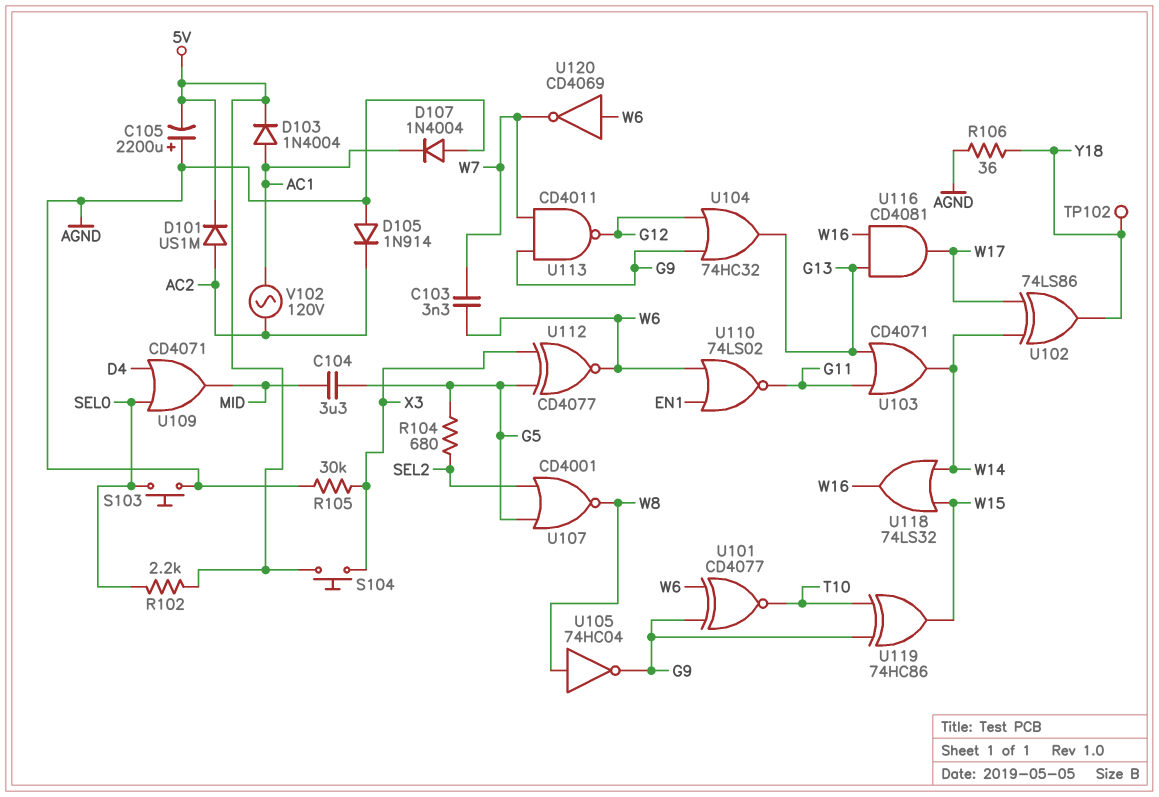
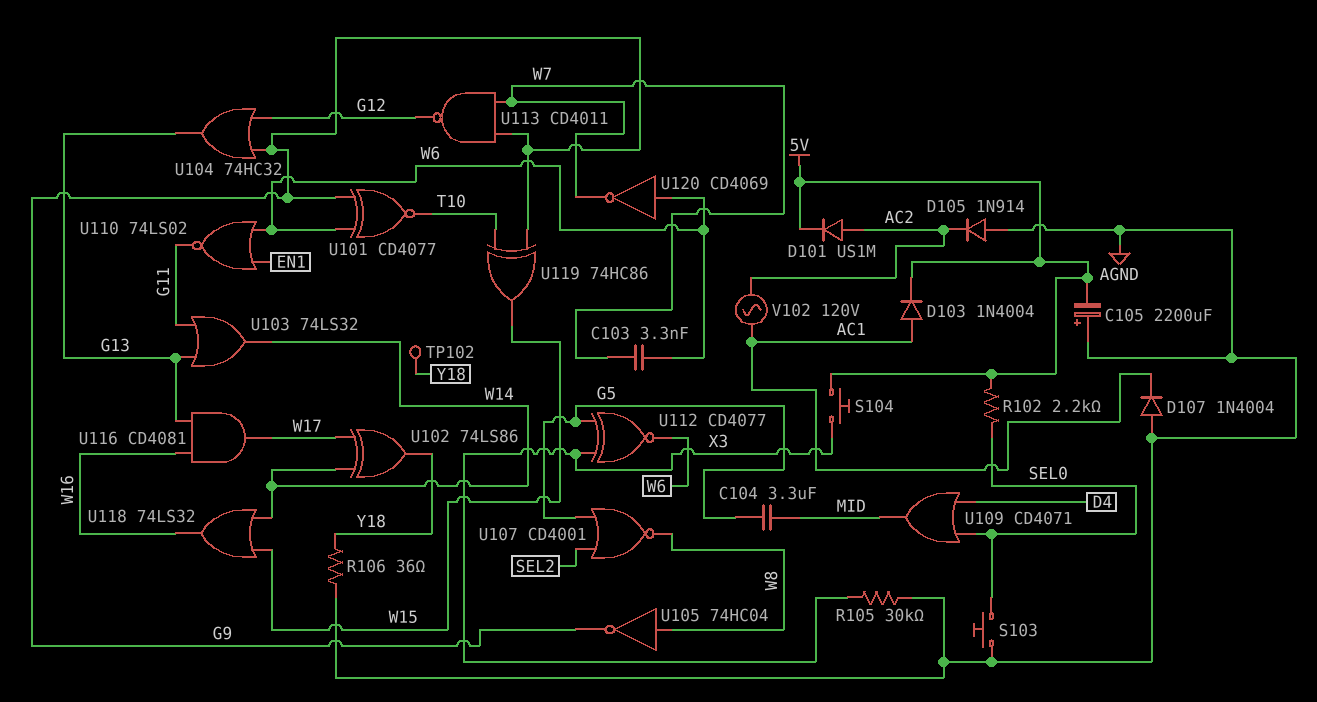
R104: 680 (G5, SEL2) -> none
U103: OR CD4071 (in G11, in G13, out W14) -> OR 74LS32 (in G11, in G13, out W14)

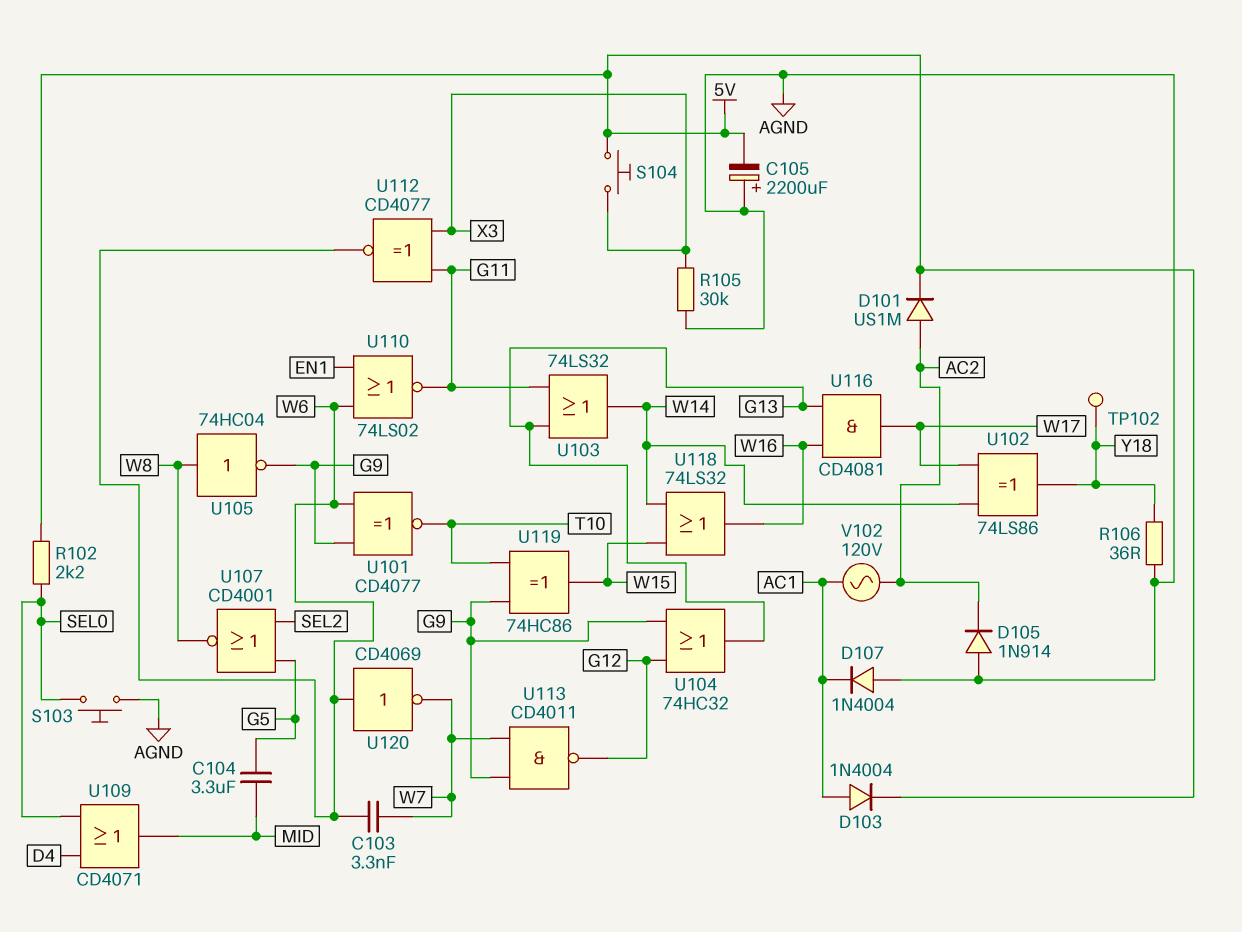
U112: XNOR CD4077 (in G5, in X3, out W6) -> XNOR CD4077 (in G11, in X3, out W6)

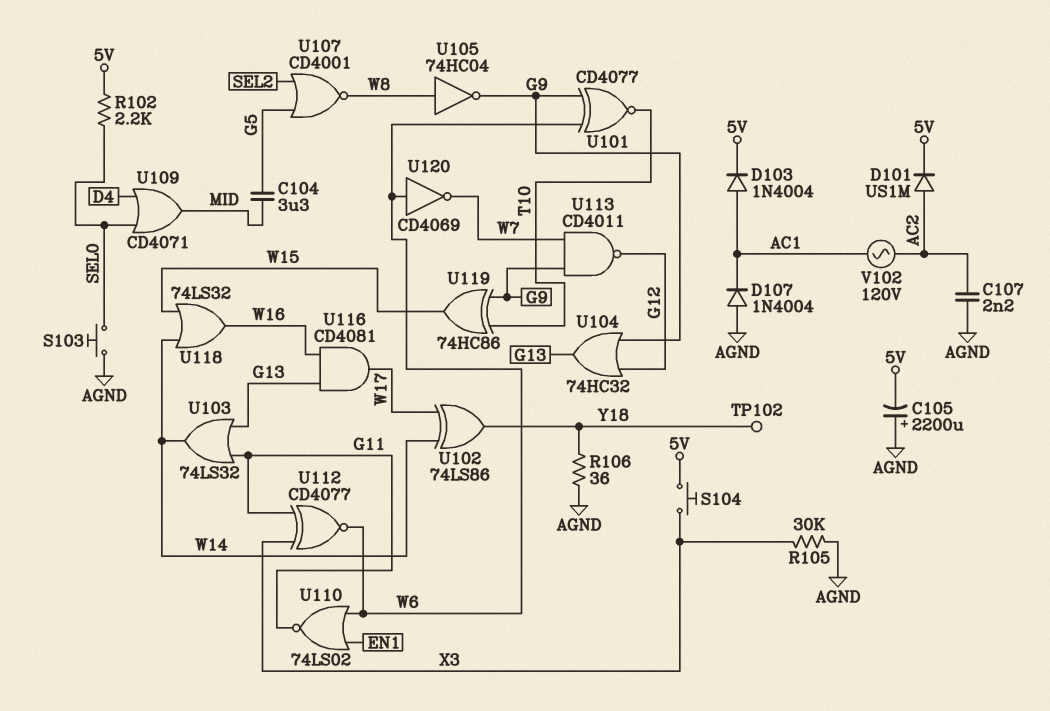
C103: 3.3nF (W6, W7) -> none
C107: none -> 2.2nF (AC2, AGND)
D105: diode 1N914 (A AGND, K AC2) -> none

